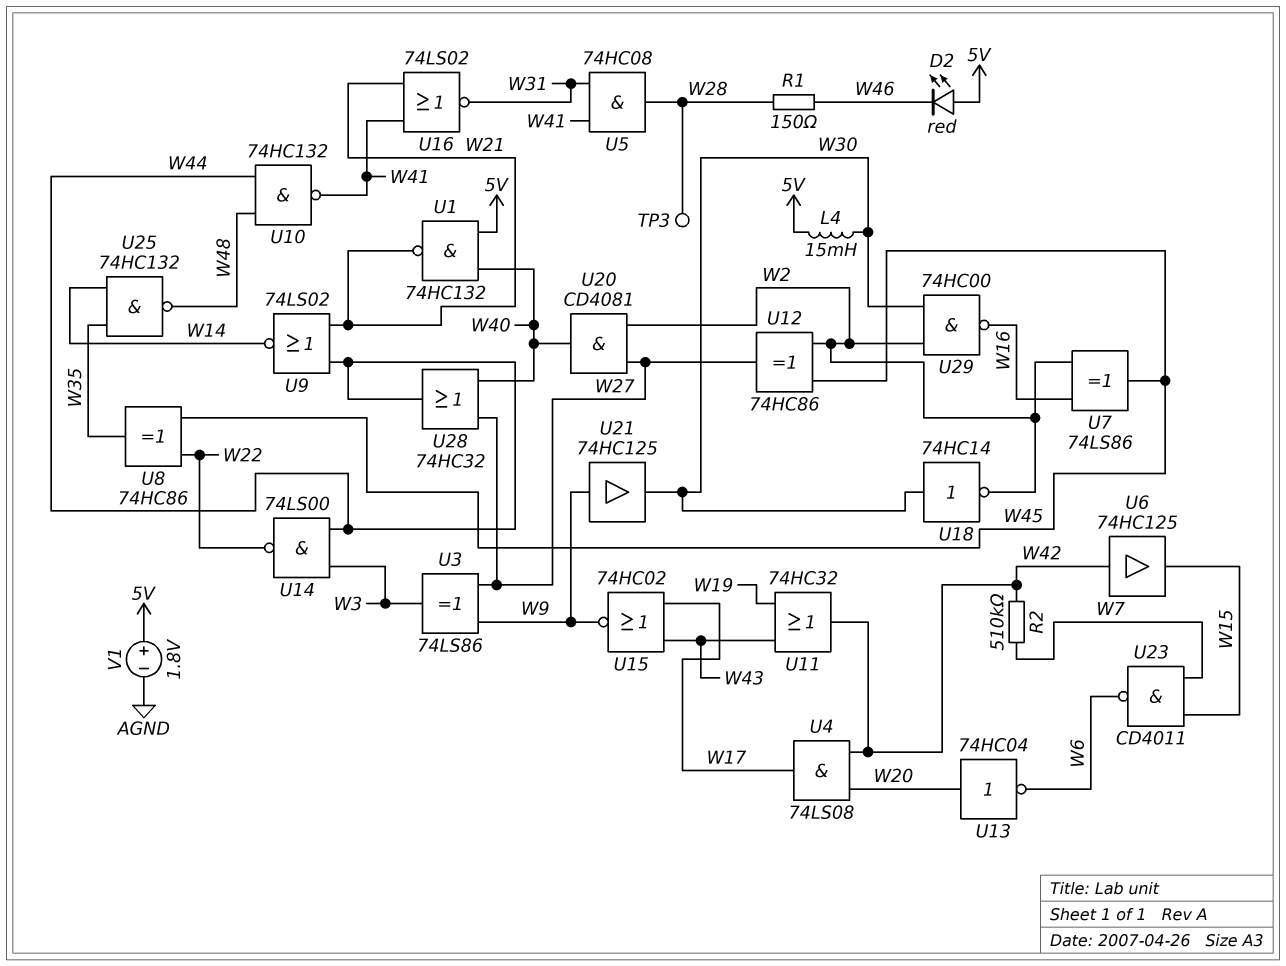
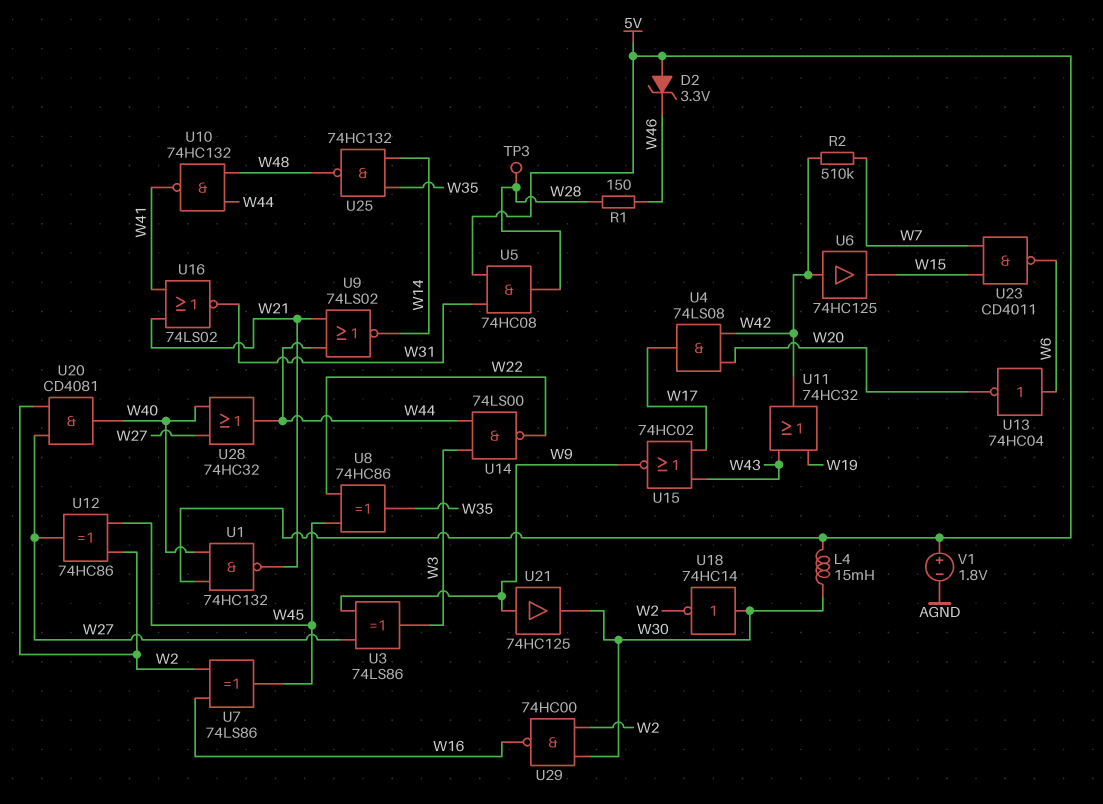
D2: LED red (A 5V, K W46) -> zener 3.3V (A 5V, K W46)
U5: AND 74HC08 (in W31, in W41, out W28) -> AND 74HC08 (in 5V, in W31, out W28)
U13: NOT 74HC04 (in W20, out W6) -> NOT 74HC04 (in W6, out W20)

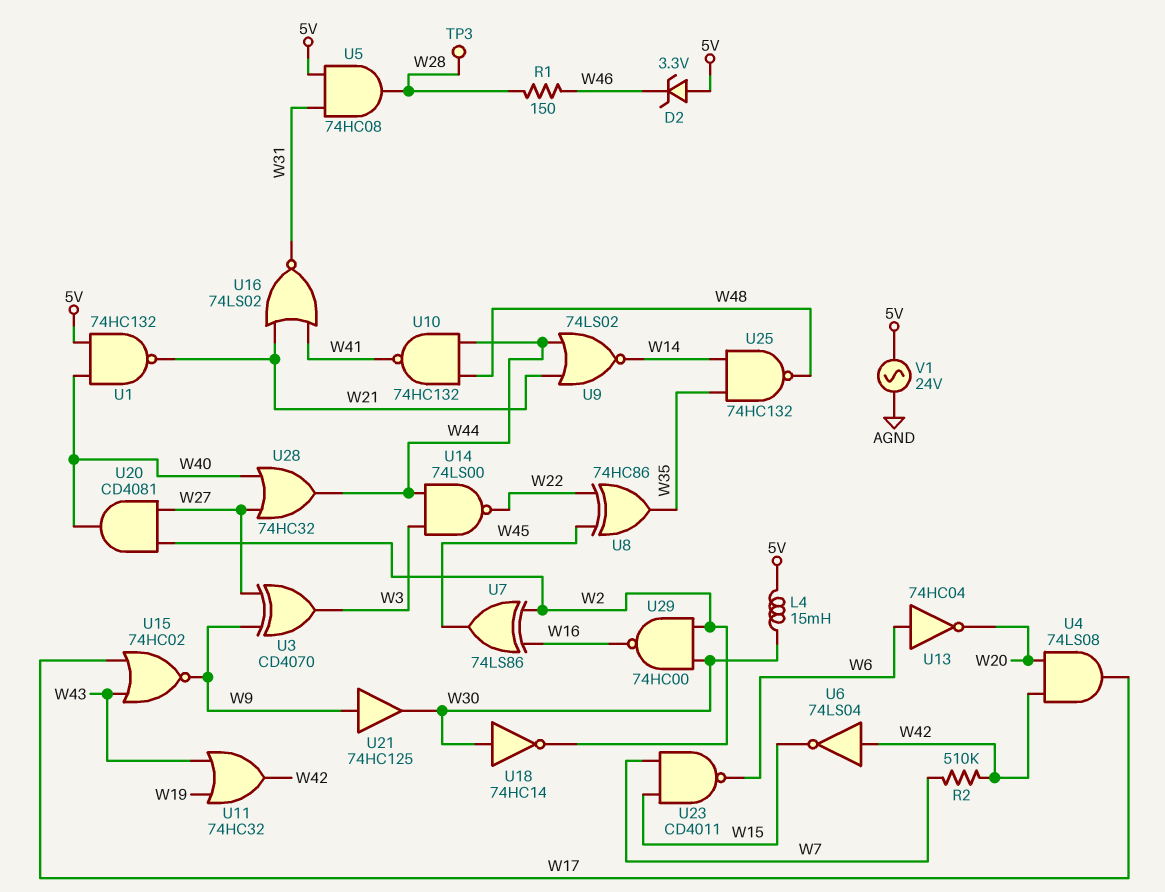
U3: XOR 74LS86 (in W9, in W27, out W3) -> XOR CD4070 (in W9, in W27, out W3)
U6: buffer 74HC125 (in W42, out W15) -> NOT 74LS04 (in W42, out W15)
U12: XOR 74HC86 (in W2, in W45, out W27) -> none
V1: 1.8V (plus 5V, minus AGND) -> AC 24V (5V, AGND)

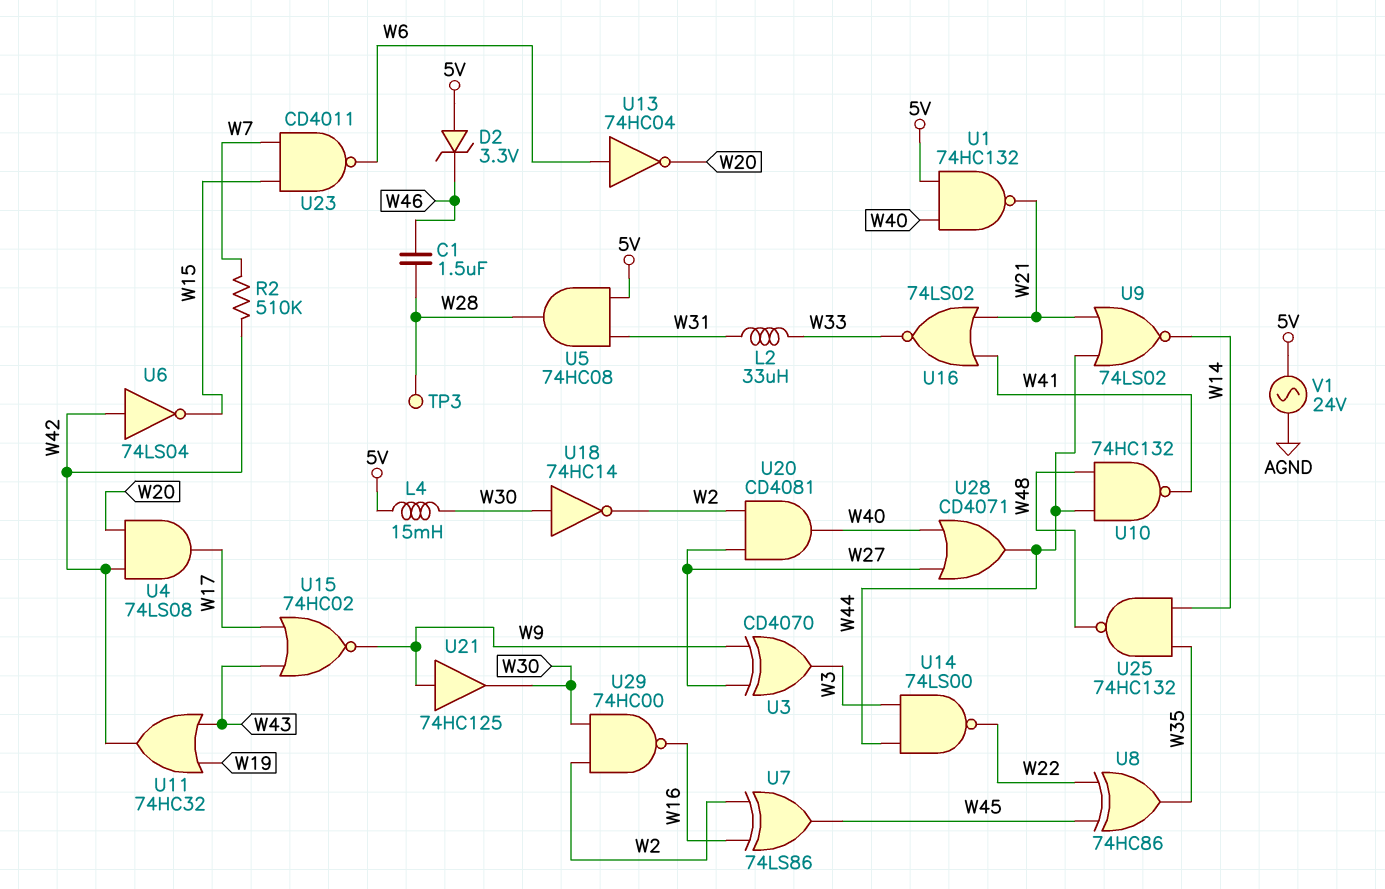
C1: none -> 1.5uF (W28, W46)
L2: none -> 33uH (W31, W33)
R1: 150 (W28, W46) -> none
U16: NOR 74LS02 (in W21, in W41, out W31) -> NOR 74LS02 (in W21, in W41, out W33)
U28: OR 74HC32 (in W27, in W40, out W44) -> OR CD4071 (in W27, in W40, out W44)

